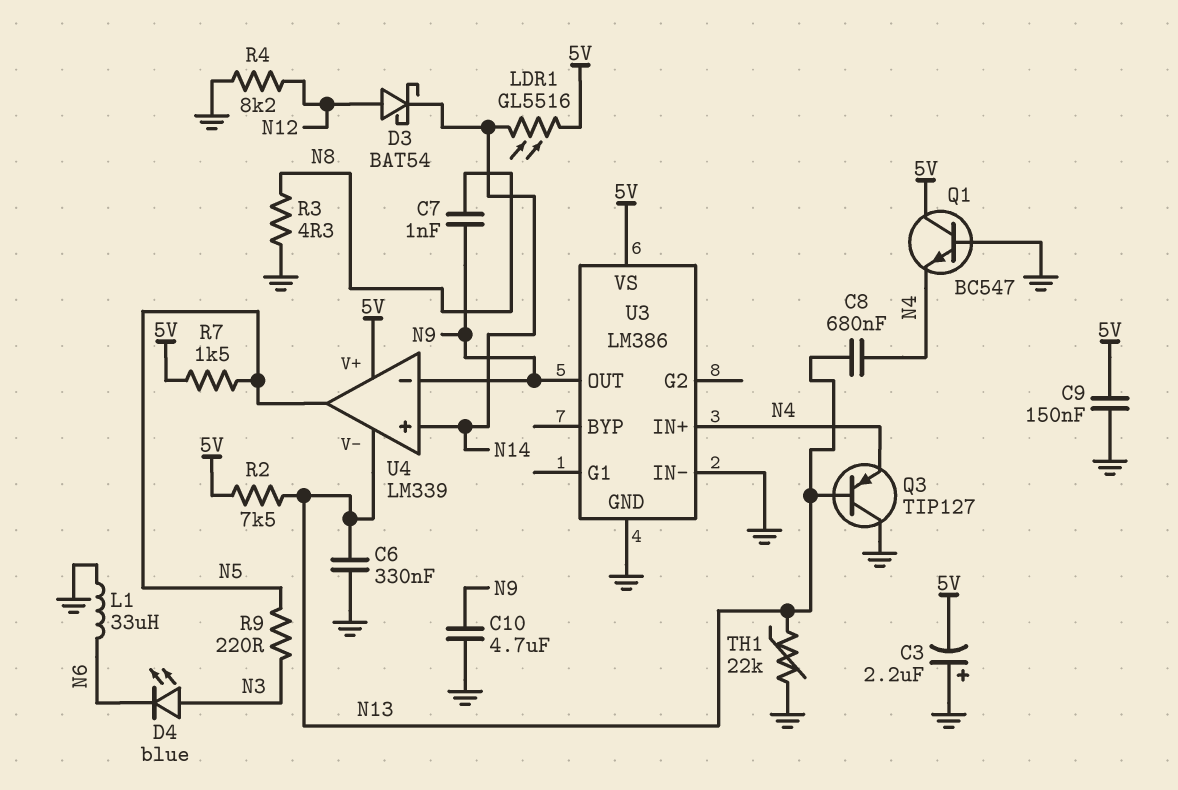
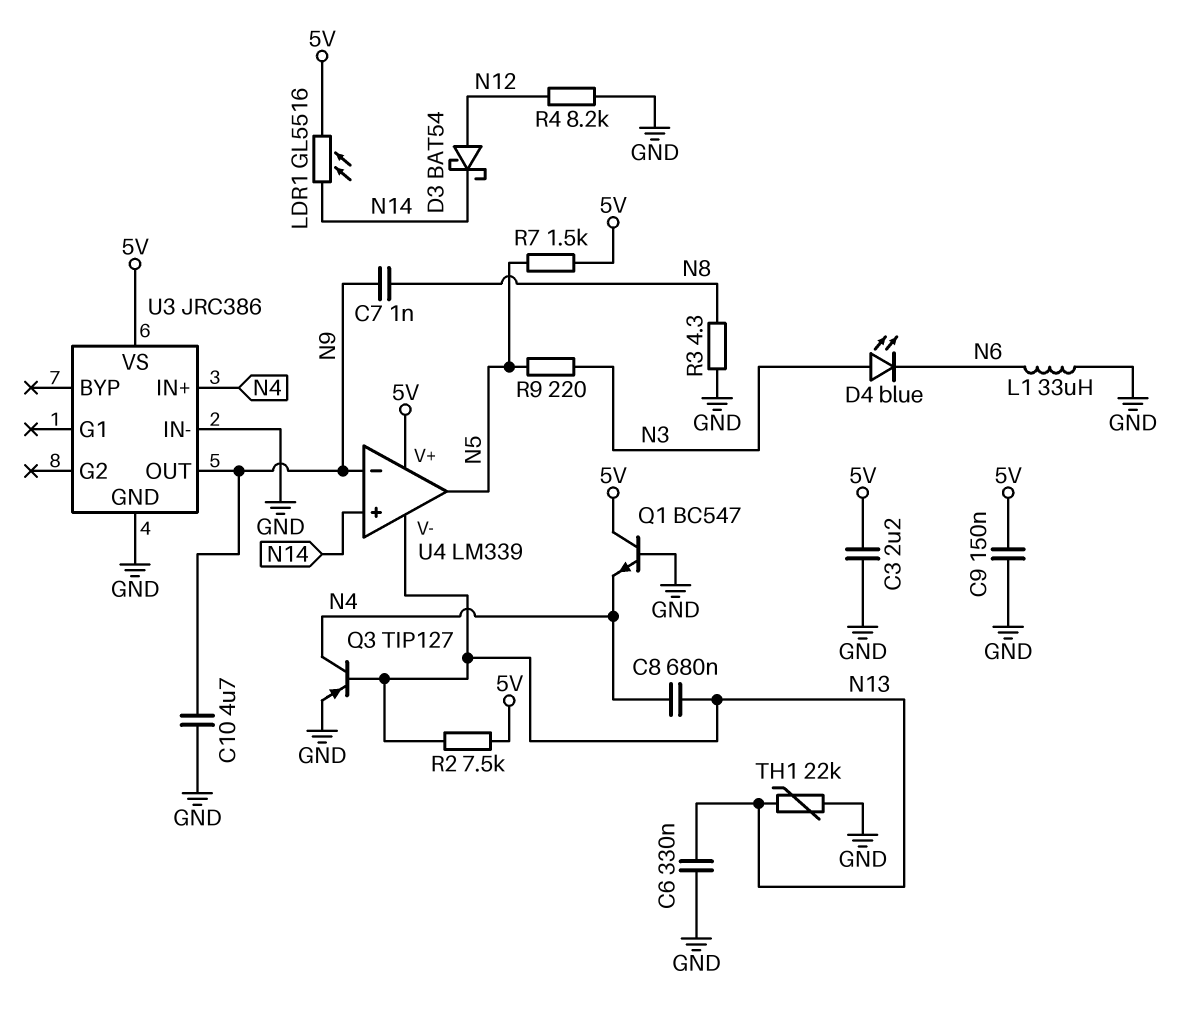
C3: 2.2uF (plus GND, minus 5V) -> 2.2uF (5V, GND)
Q3: PNP TIP127 (B N13, C GND, E N4) -> PNP TIP127 (B N13, C N4, E GND)
U3: LM386 -> JRC386

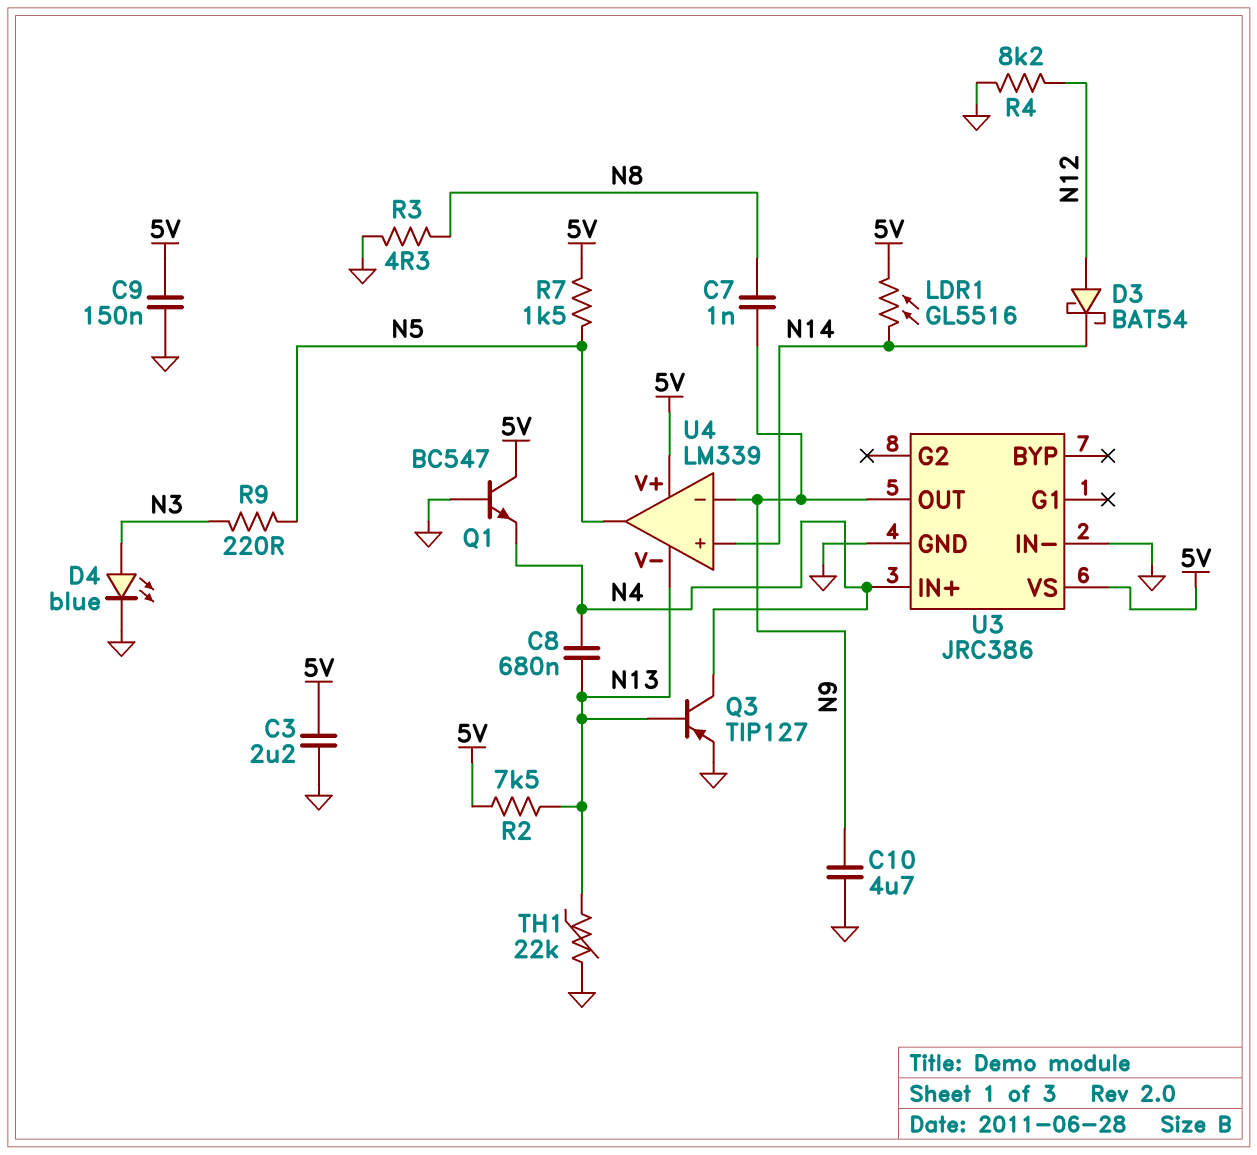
C6: 330nF (GND, N13) -> none
D4: LED blue (A N3, K N6) -> LED blue (A N3, K GND)
L1: 33uH (GND, N6) -> none

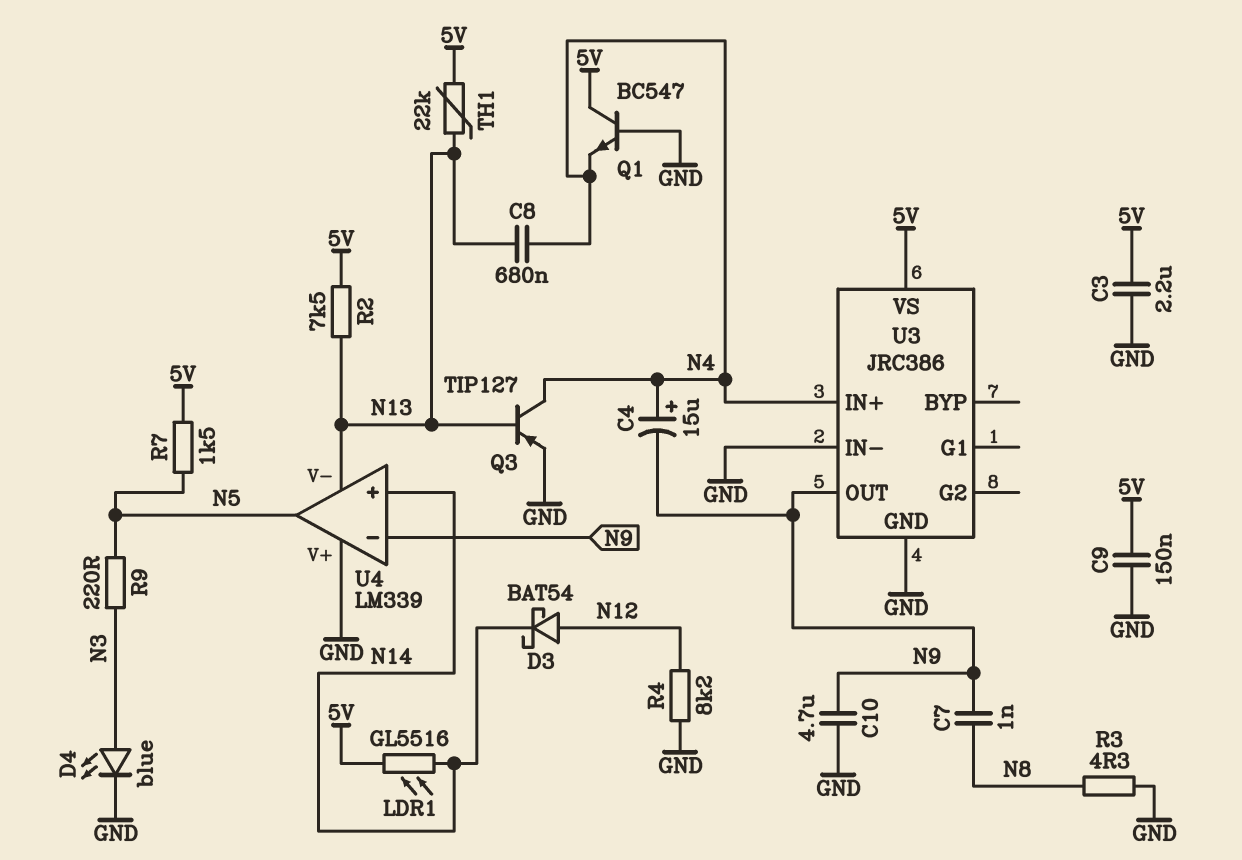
C4: none -> 15uF (plus N4, minus N9)
TH1: 22k (GND, N13) -> 22k (5V, N13)
U4 pin V+: 5V -> GND

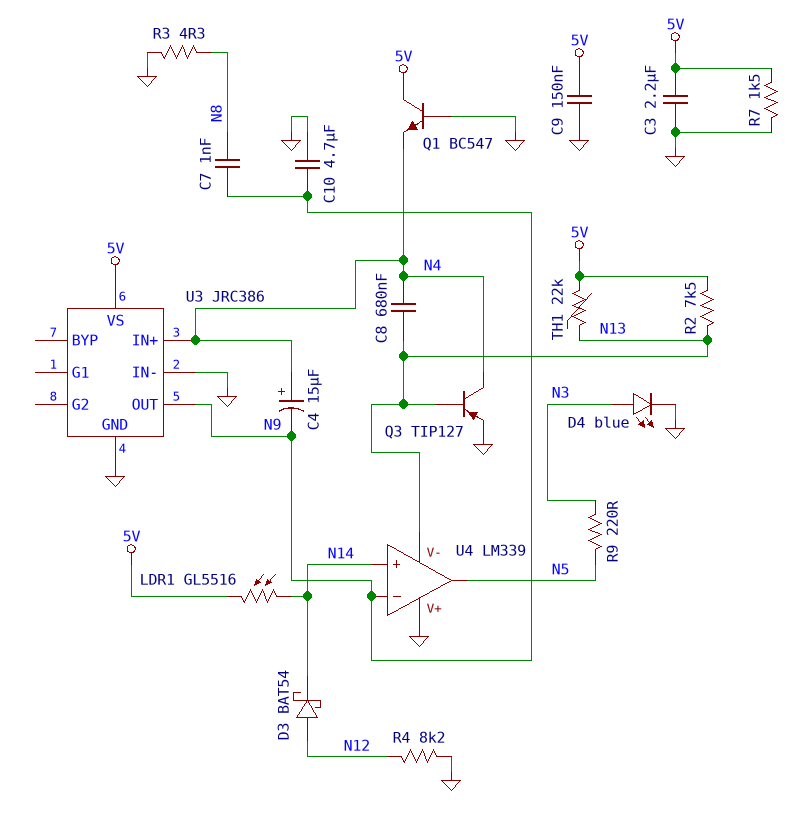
R7: 1.5k (5V, N5) -> 1.5k (5V, GND)

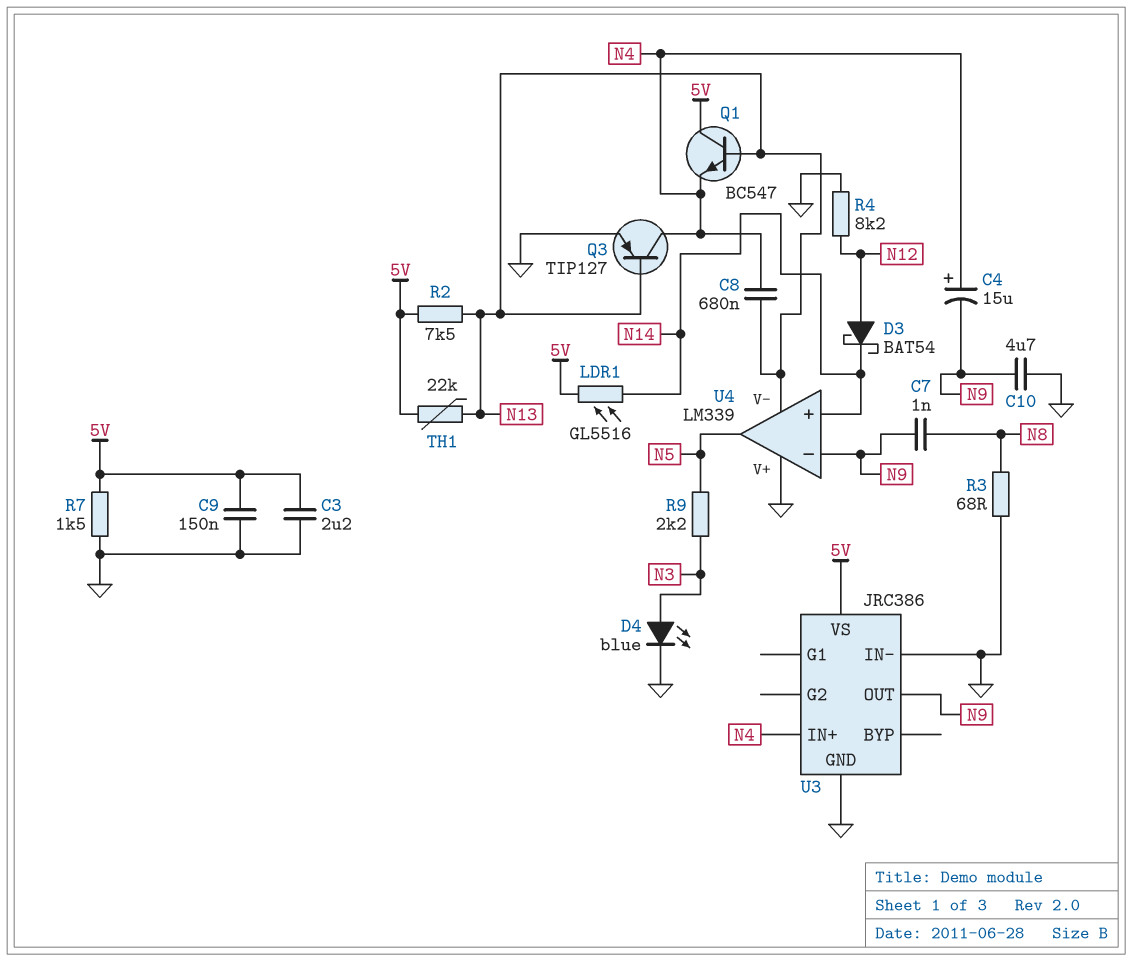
Q1: NPN BC547 (B GND, C 5V, E N4) -> NPN BC547 (B N13, C 5V, E N4)
R3: 4.3 (GND, N8) -> 68 (GND, N8)
R9: 220 (N3, N5) -> 2.2k (N3, N5)

